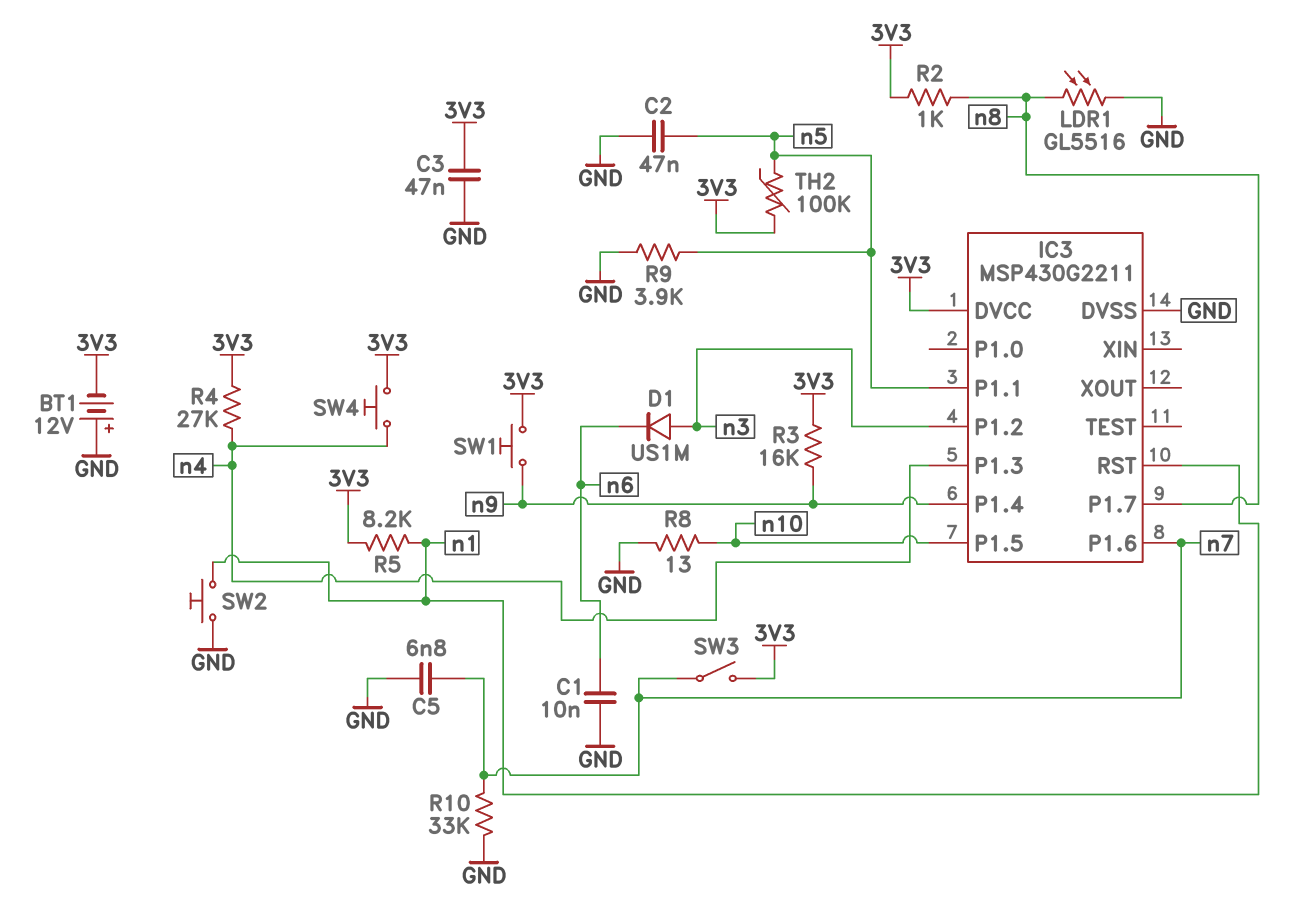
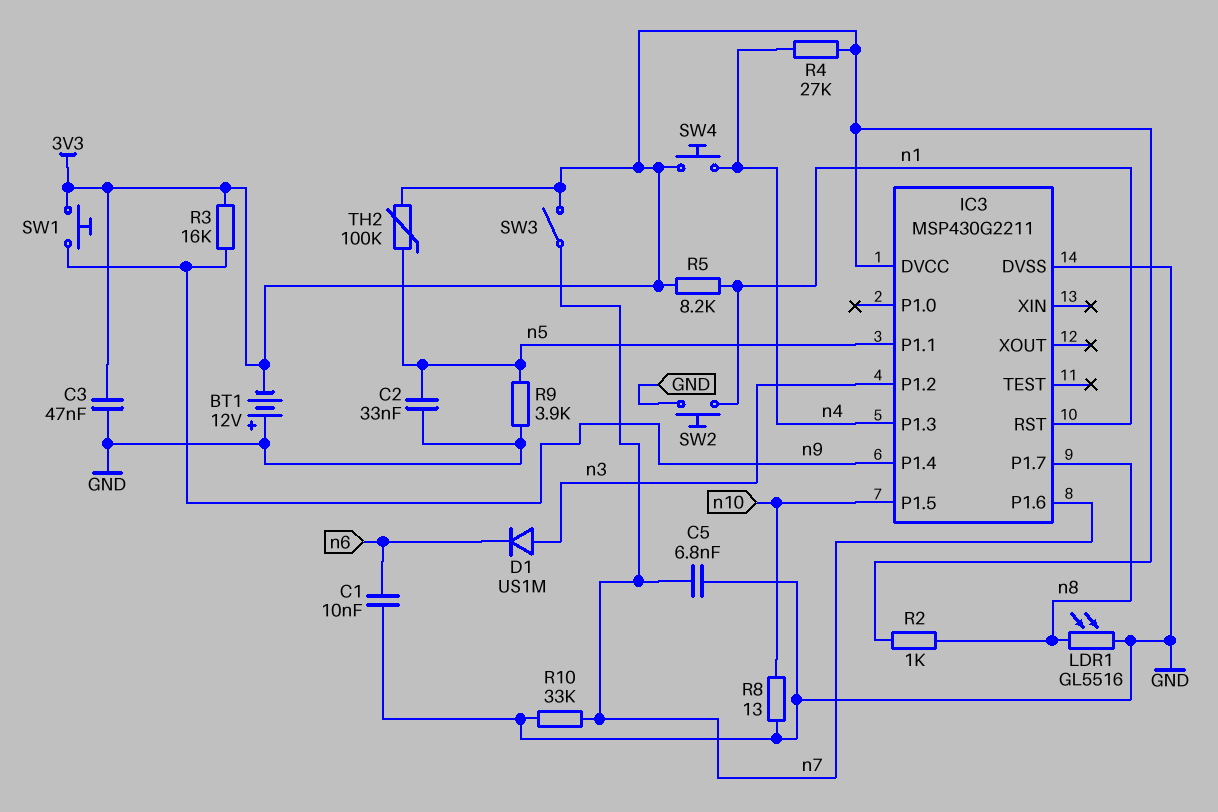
C2: 47nF (GND, n5) -> 33nF (GND, n5)

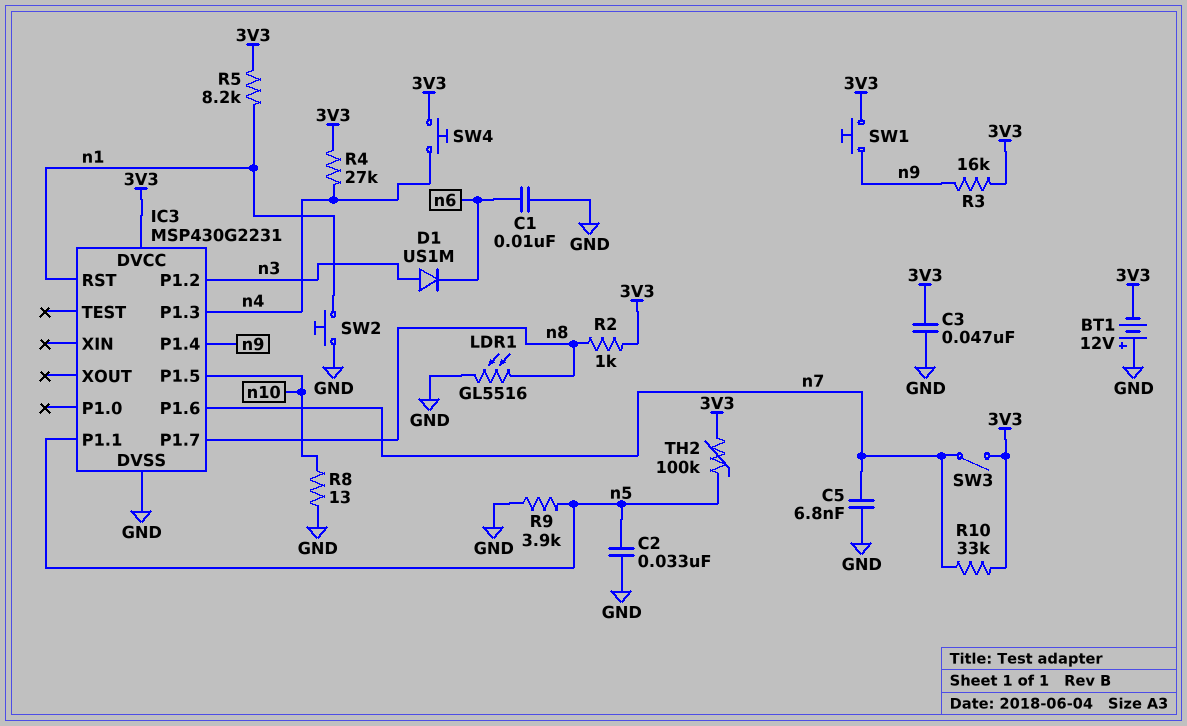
IC3: MSP430G2211 -> MSP430G2231
R10: 33k (GND, n7) -> 33k (3V3, n7)

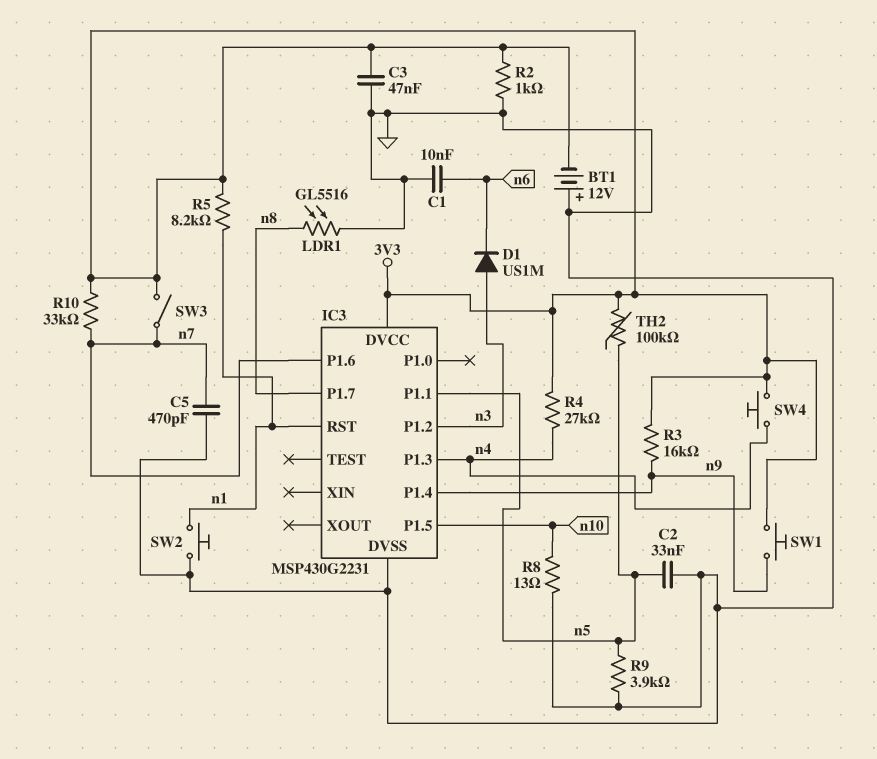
C5: 6.8nF (GND, n7) -> 470pF (GND, n7)
R2: 1k (3V3, n8) -> 1k (3V3, GND)

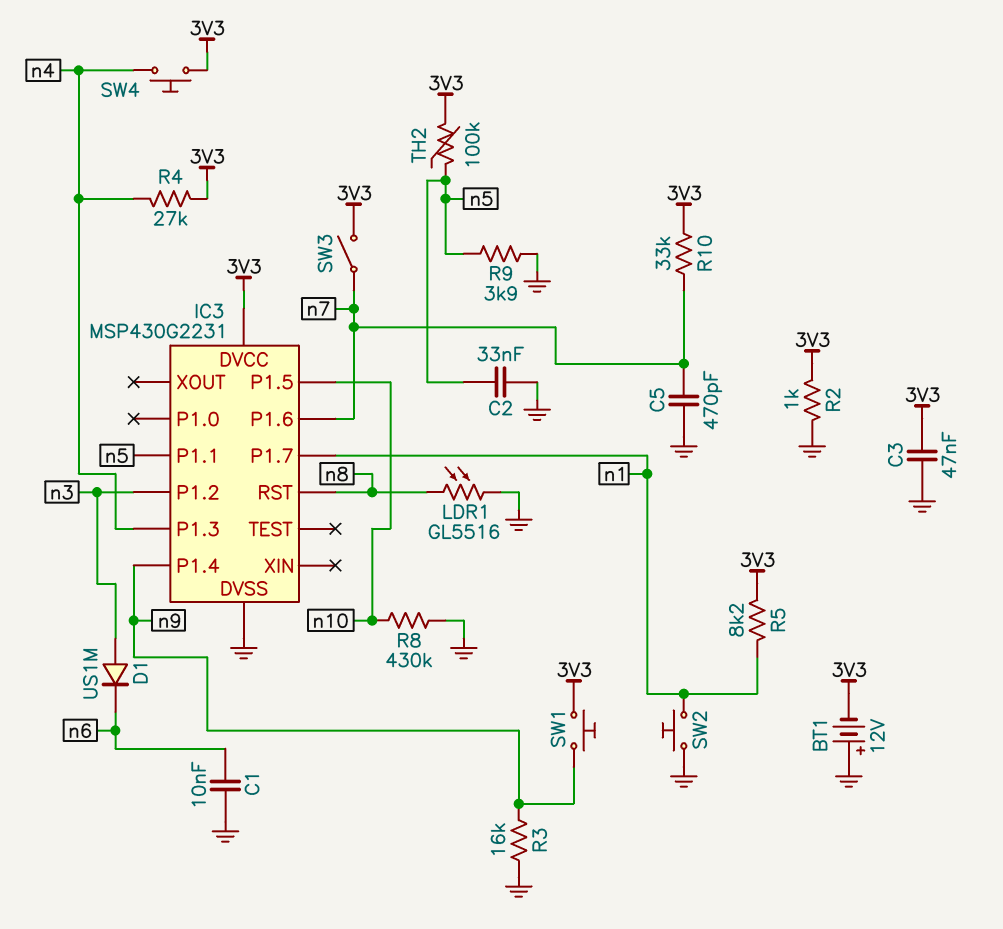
IC3 pin P1.7: n8 -> n1
IC3 pin RST: n1 -> n8
R3: 16k (3V3, n9) -> 16k (GND, n9)
R8: 13 (GND, n10) -> 430k (GND, n10)

